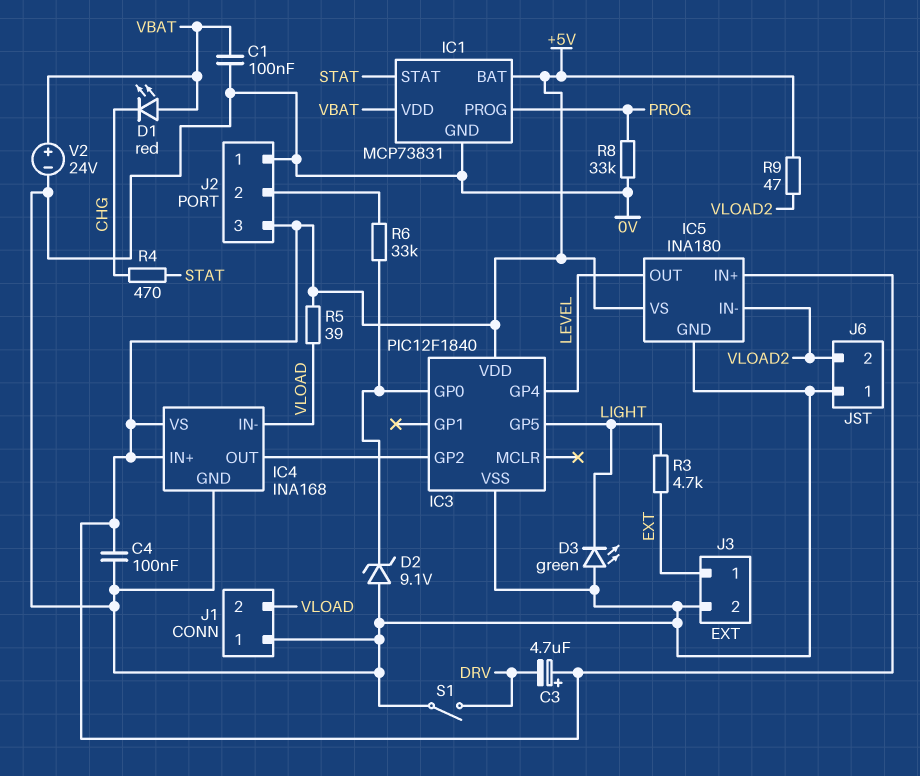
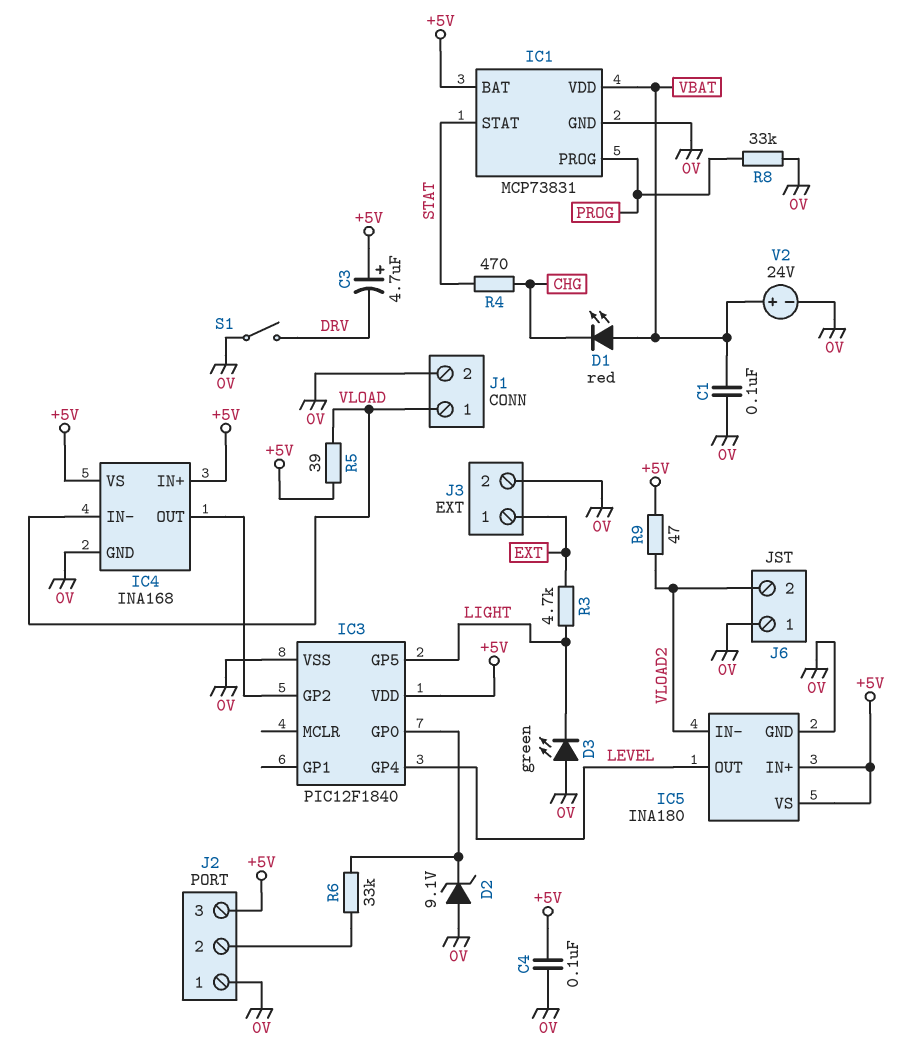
J1 pin 1: 0V -> VLOAD
J1 pin 2: VLOAD -> 0V

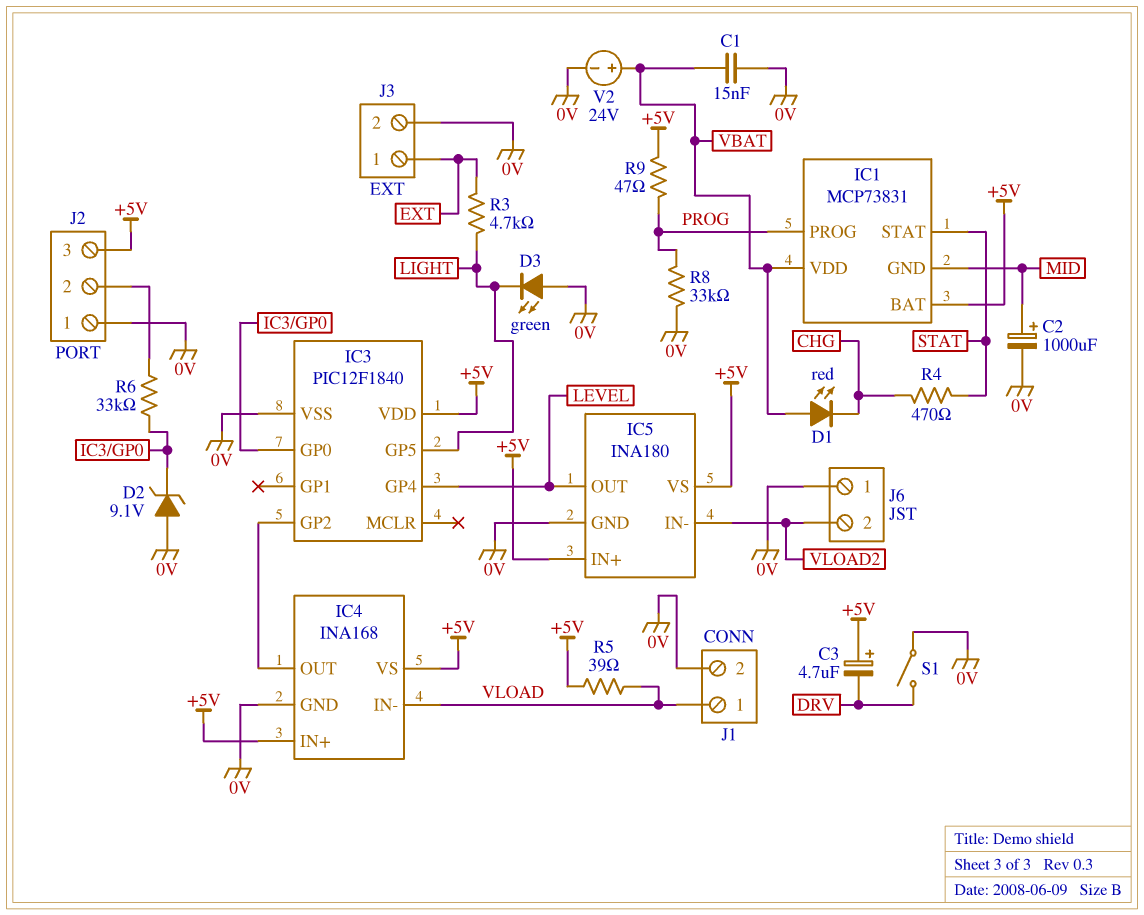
C1: 100nF (0V, VBAT) -> 15nF (0V, VBAT)
C2: none -> 1000uF (plus MID, minus 0V)
C4: 100nF (+5V, 0V) -> none
IC1 pin GND: 0V -> MID
R9: 47 (+5V, VLOAD2) -> 47 (+5V, PROG)

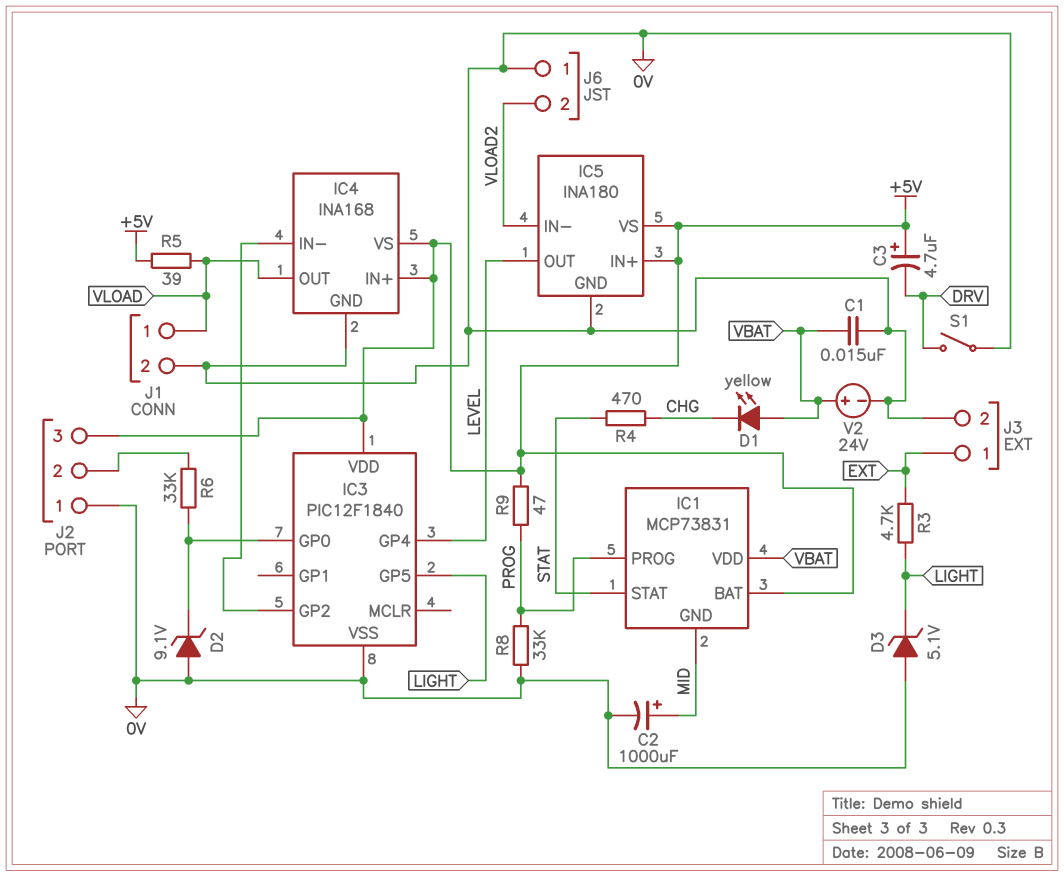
D1: LED red (A VBAT, K CHG) -> LED yellow (A VBAT, K CHG)
D3: LED green (A 0V, K LIGHT) -> zener 5.1V (A 0V, K LIGHT)
IC4 pin IN-: VLOAD -> IC3/GP2
IC4 pin OUT: IC3/GP2 -> VLOAD

